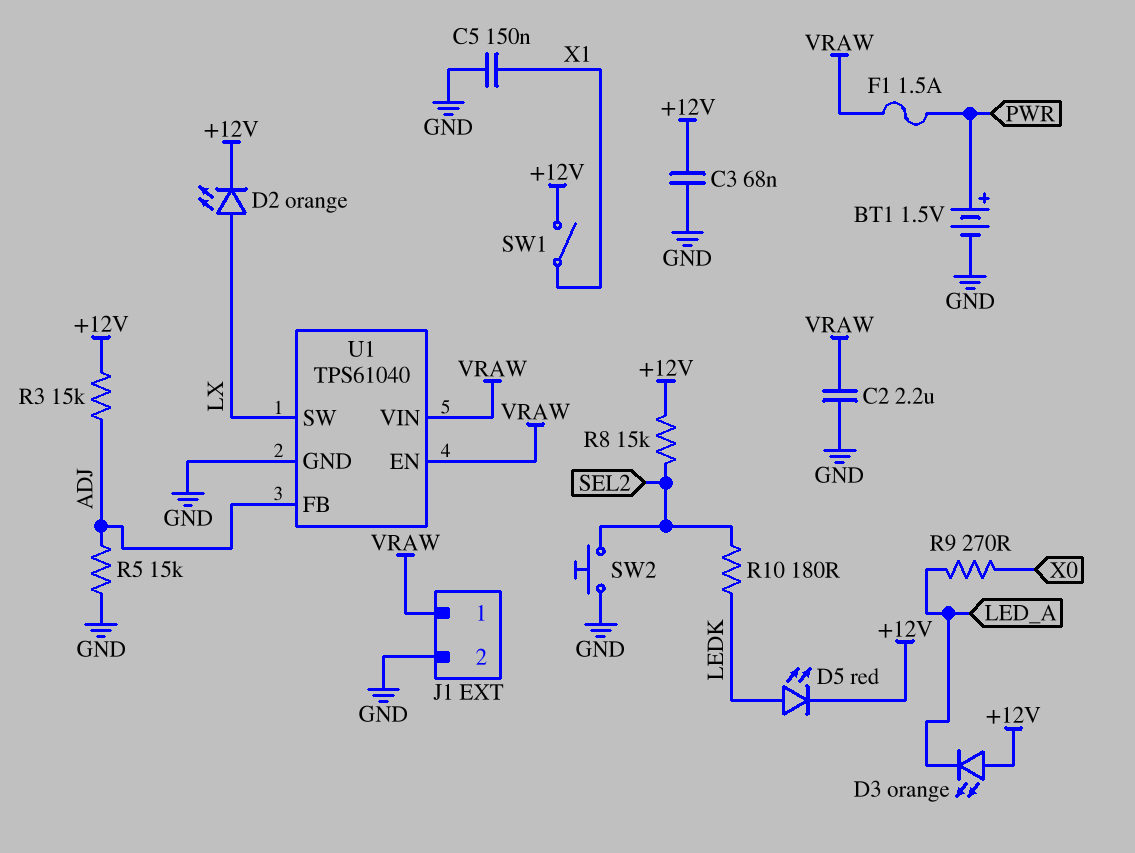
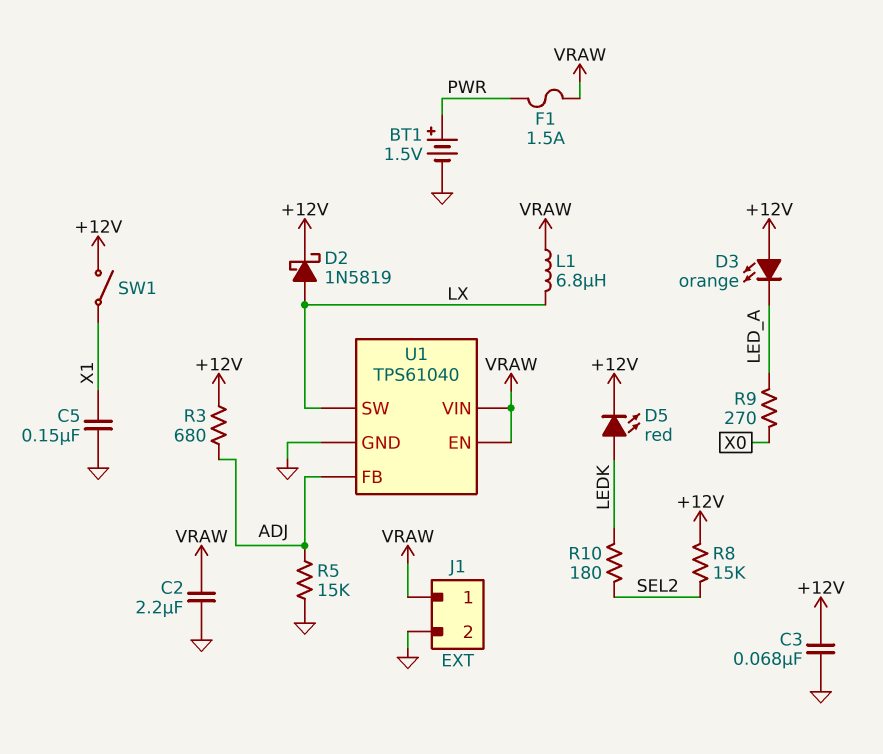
D2: LED orange (A LX, K +12V) -> schottky 1N5819 (A LX, K +12V)
L1: none -> 6.8uH (LX, VRAW)
R3: 15k (+12V, ADJ) -> 680 (+12V, ADJ)
SW2: button (GND, SEL2) -> none

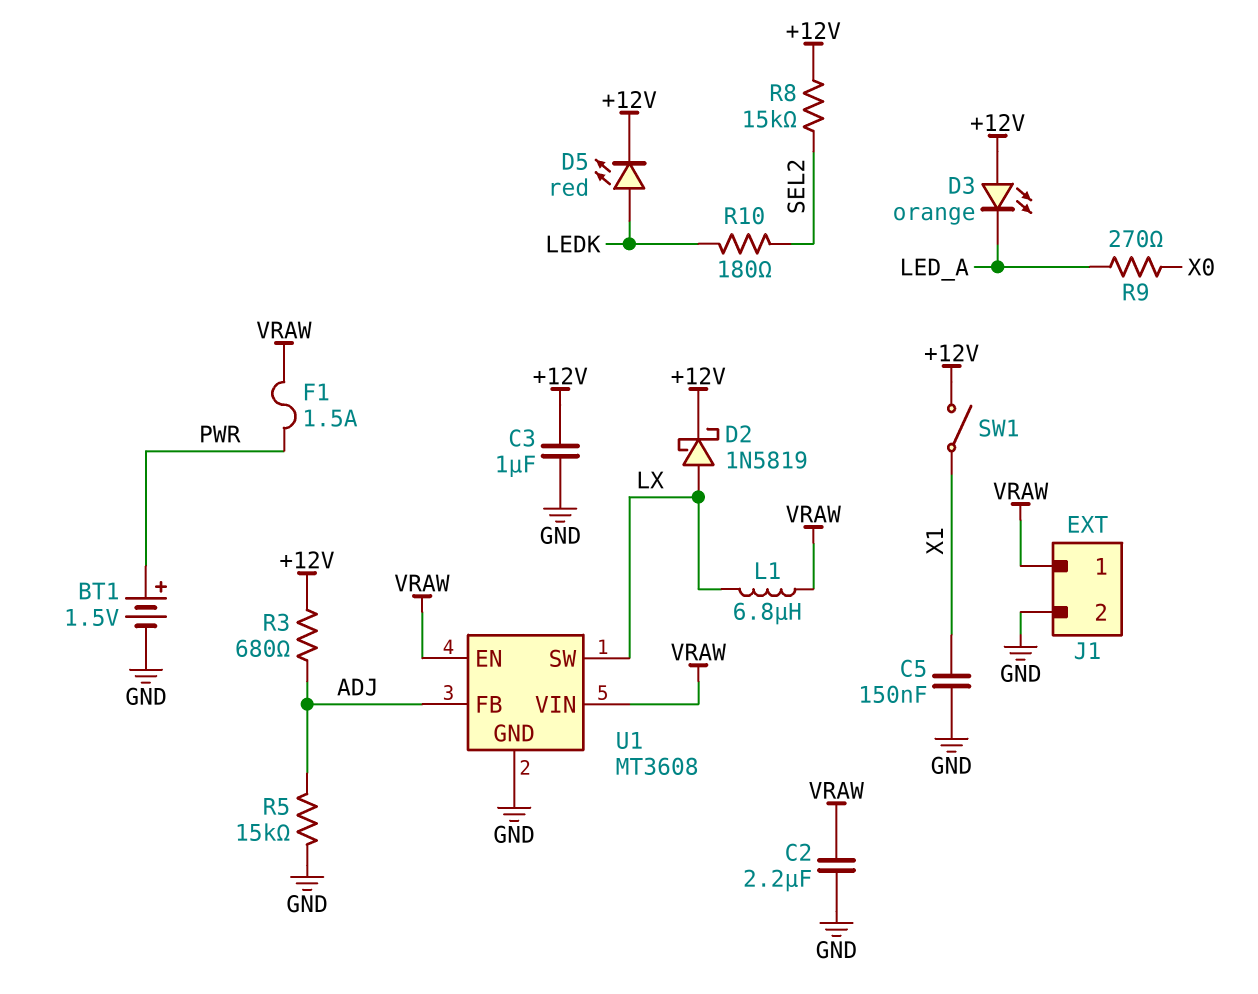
C3: 68nF (+12V, GND) -> 1uF (+12V, GND)
U1: TPS61040 -> MT3608

